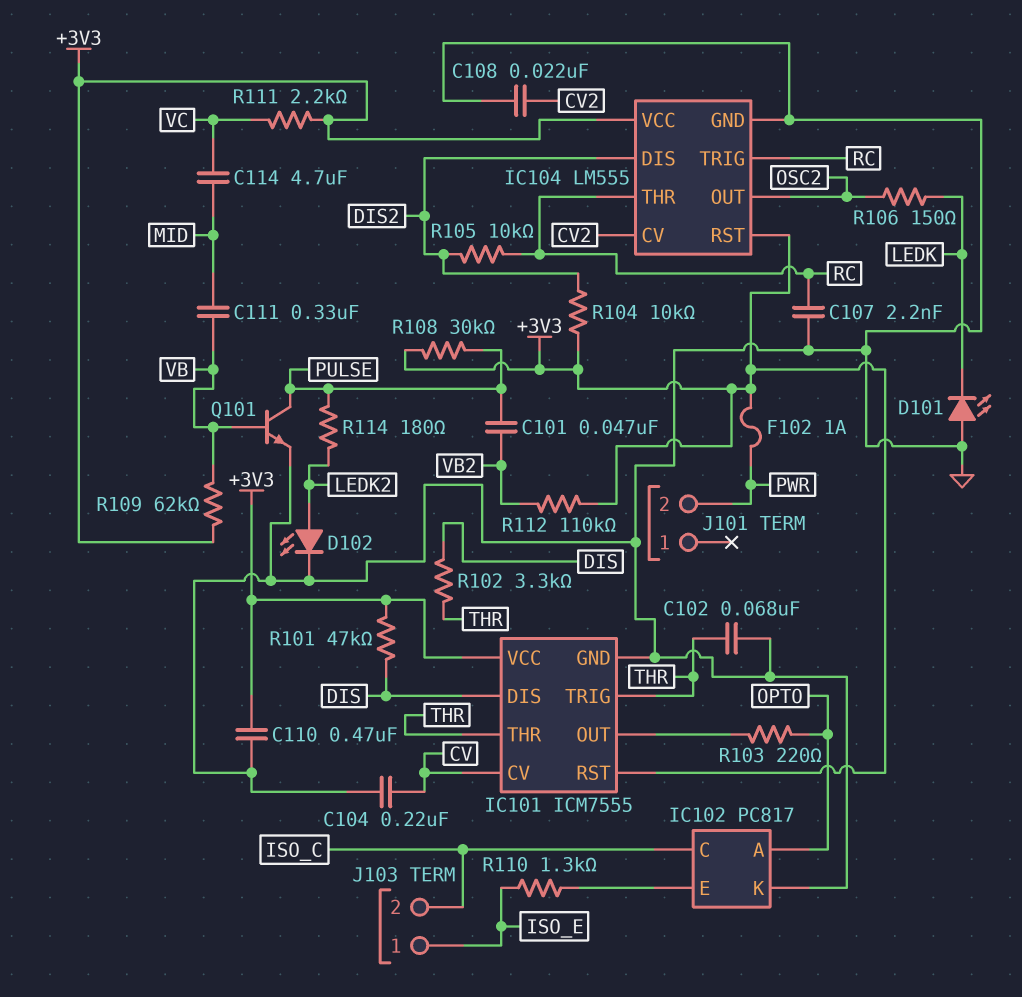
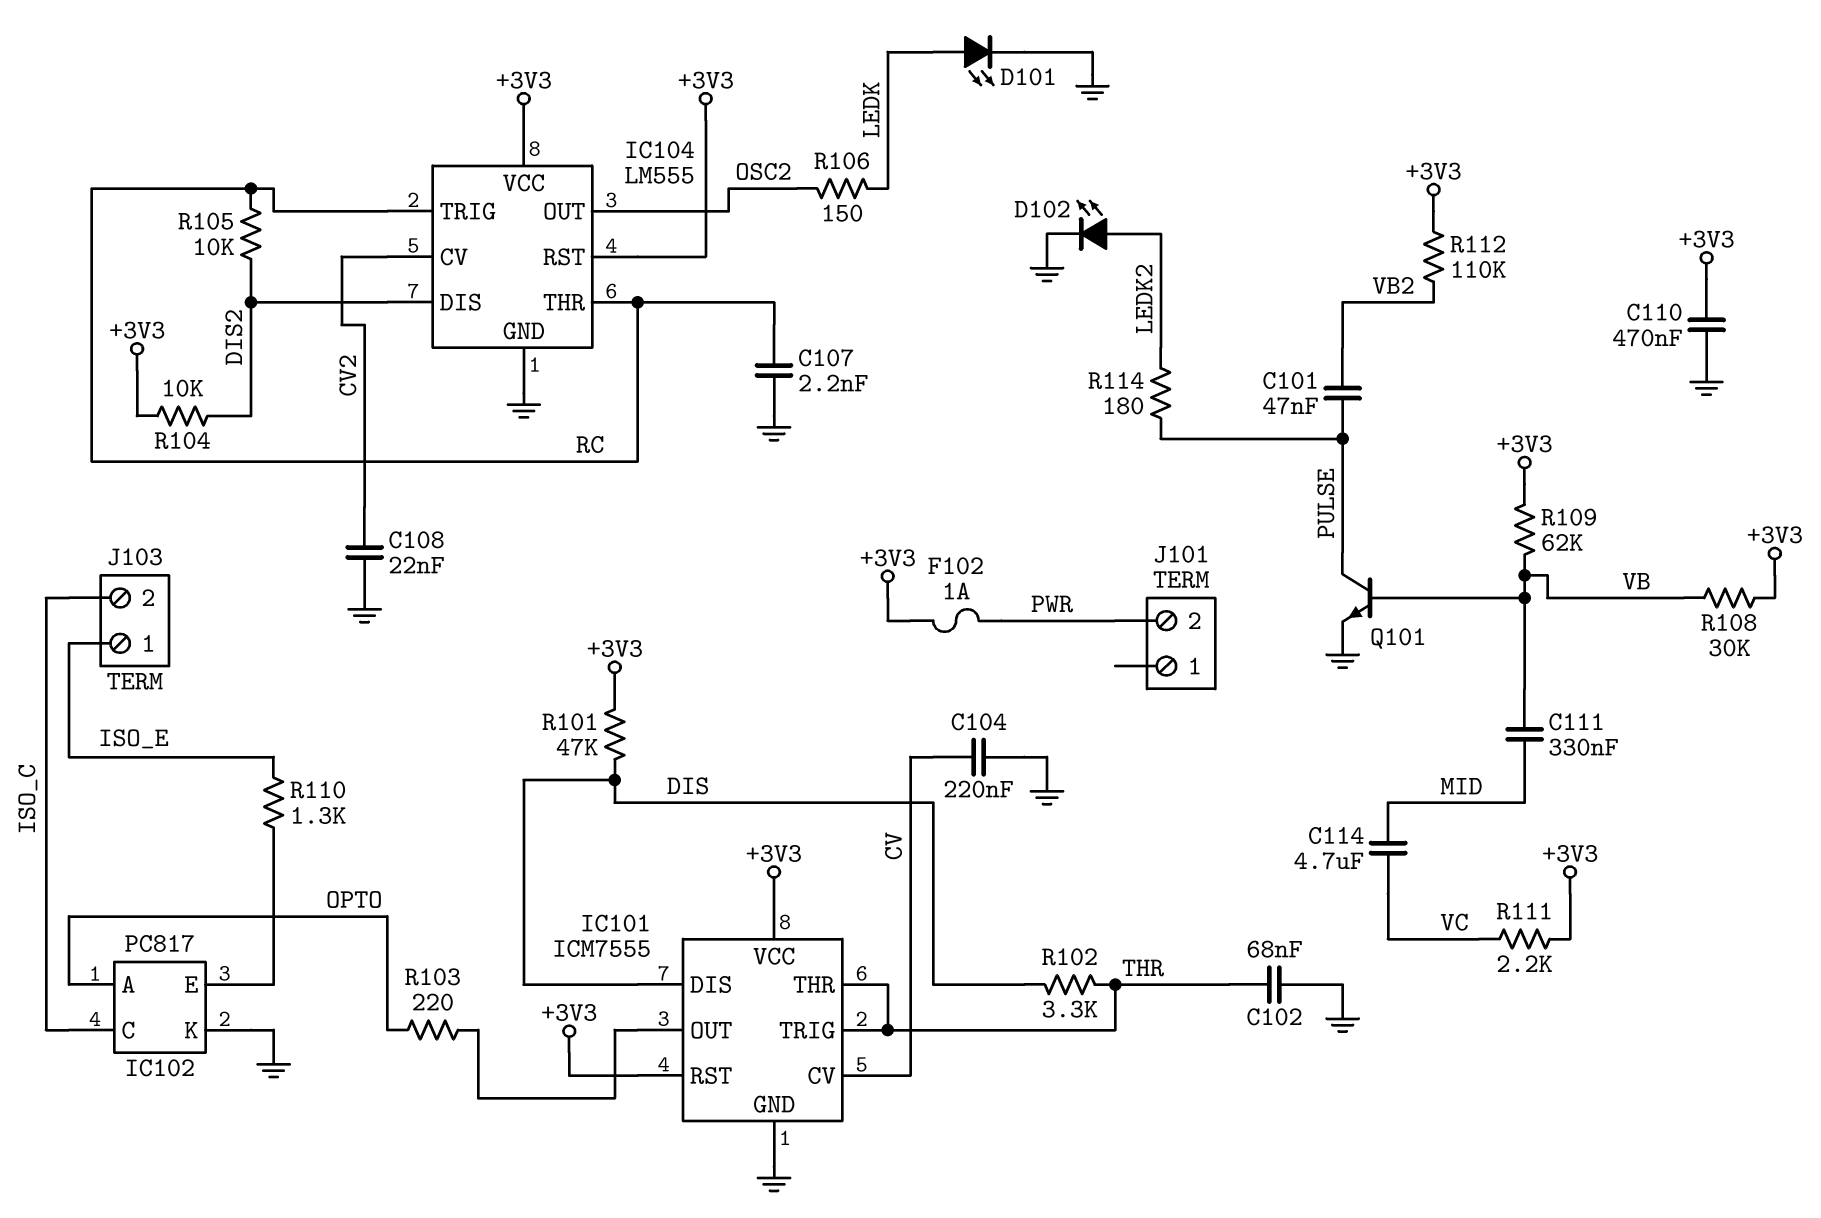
D101: LED (A GND, K LEDK) -> LED (A LEDK, K GND)
R108: 30k (+3V3, PULSE) -> 30k (+3V3, VB)

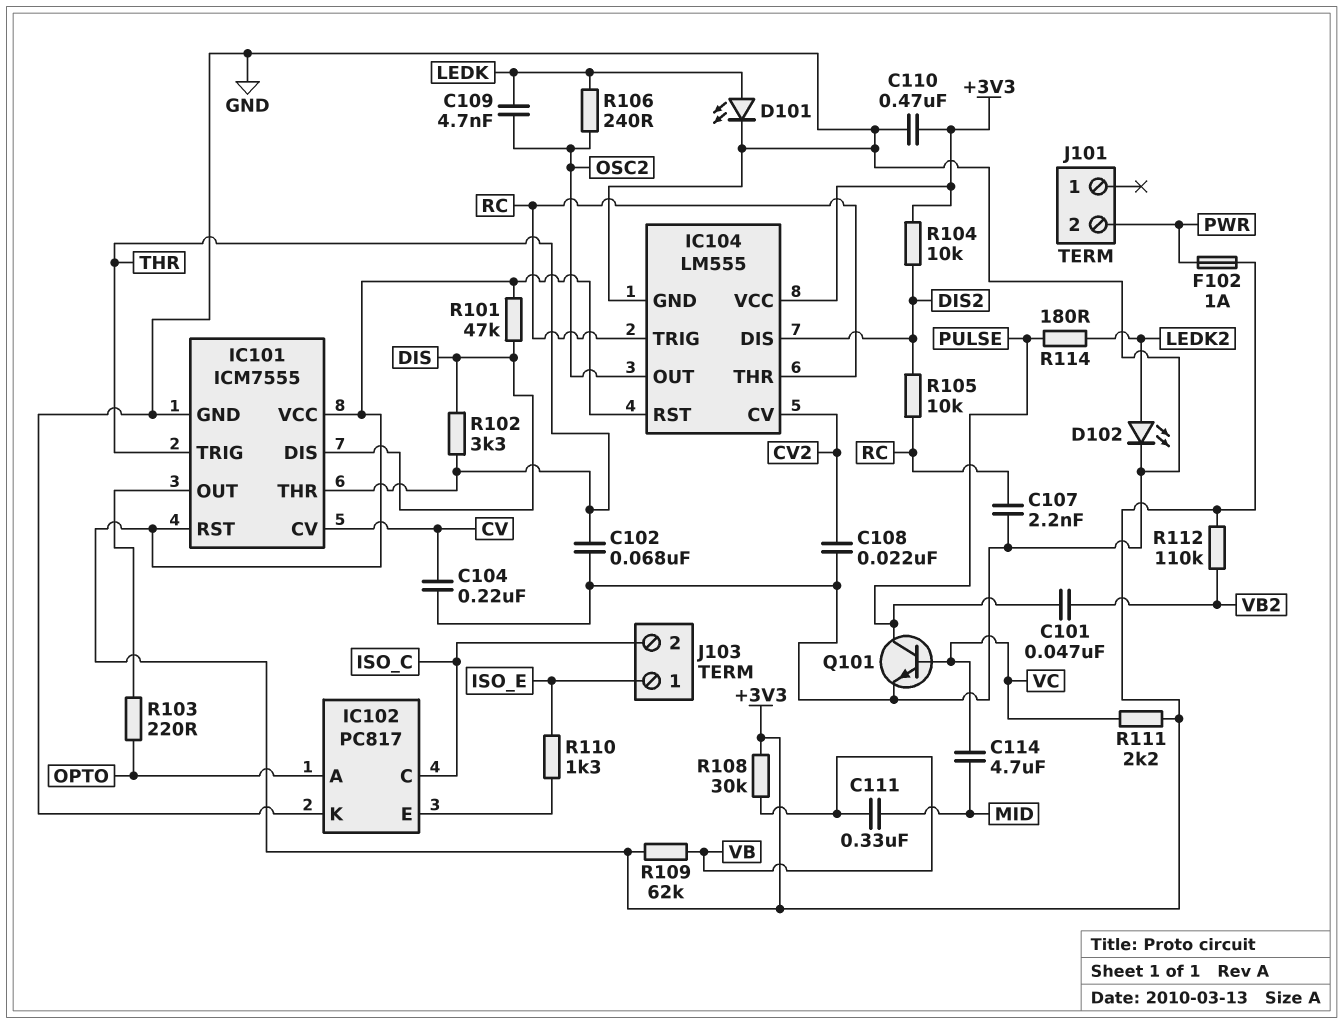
C109: none -> 4.7nF (LEDK, OSC2)
Q101: NPN (B VB, C PULSE, E GND) -> NPN (B VC, C PULSE, E GND)
R106: 150 (LEDK, OSC2) -> 240 (LEDK, OSC2)

